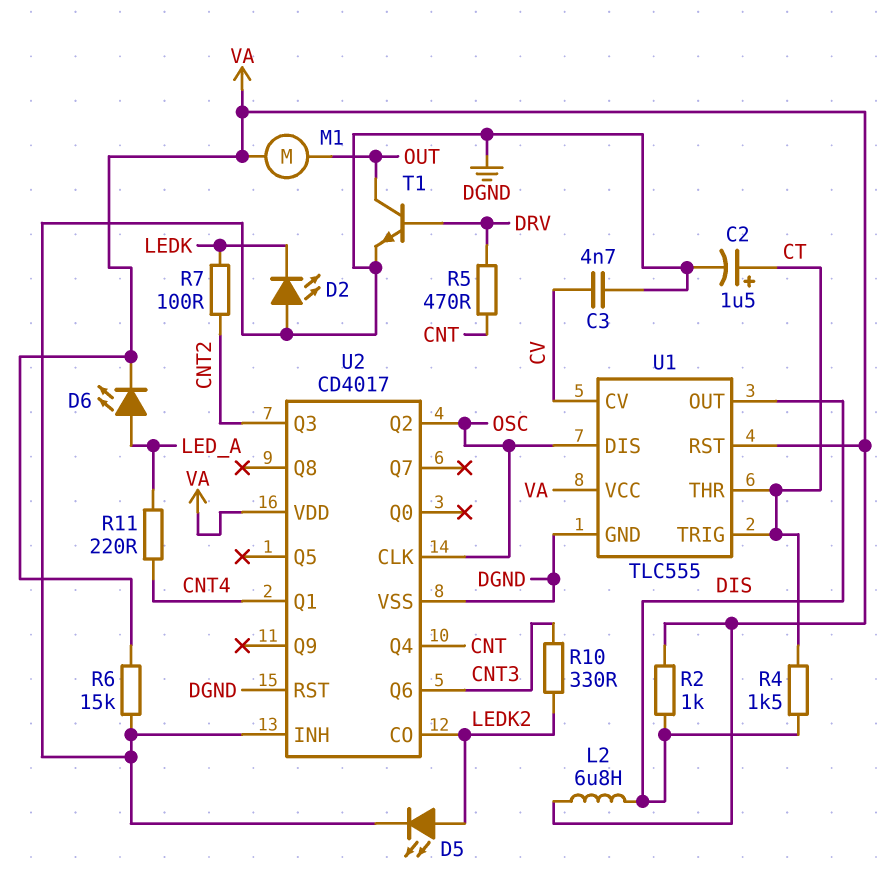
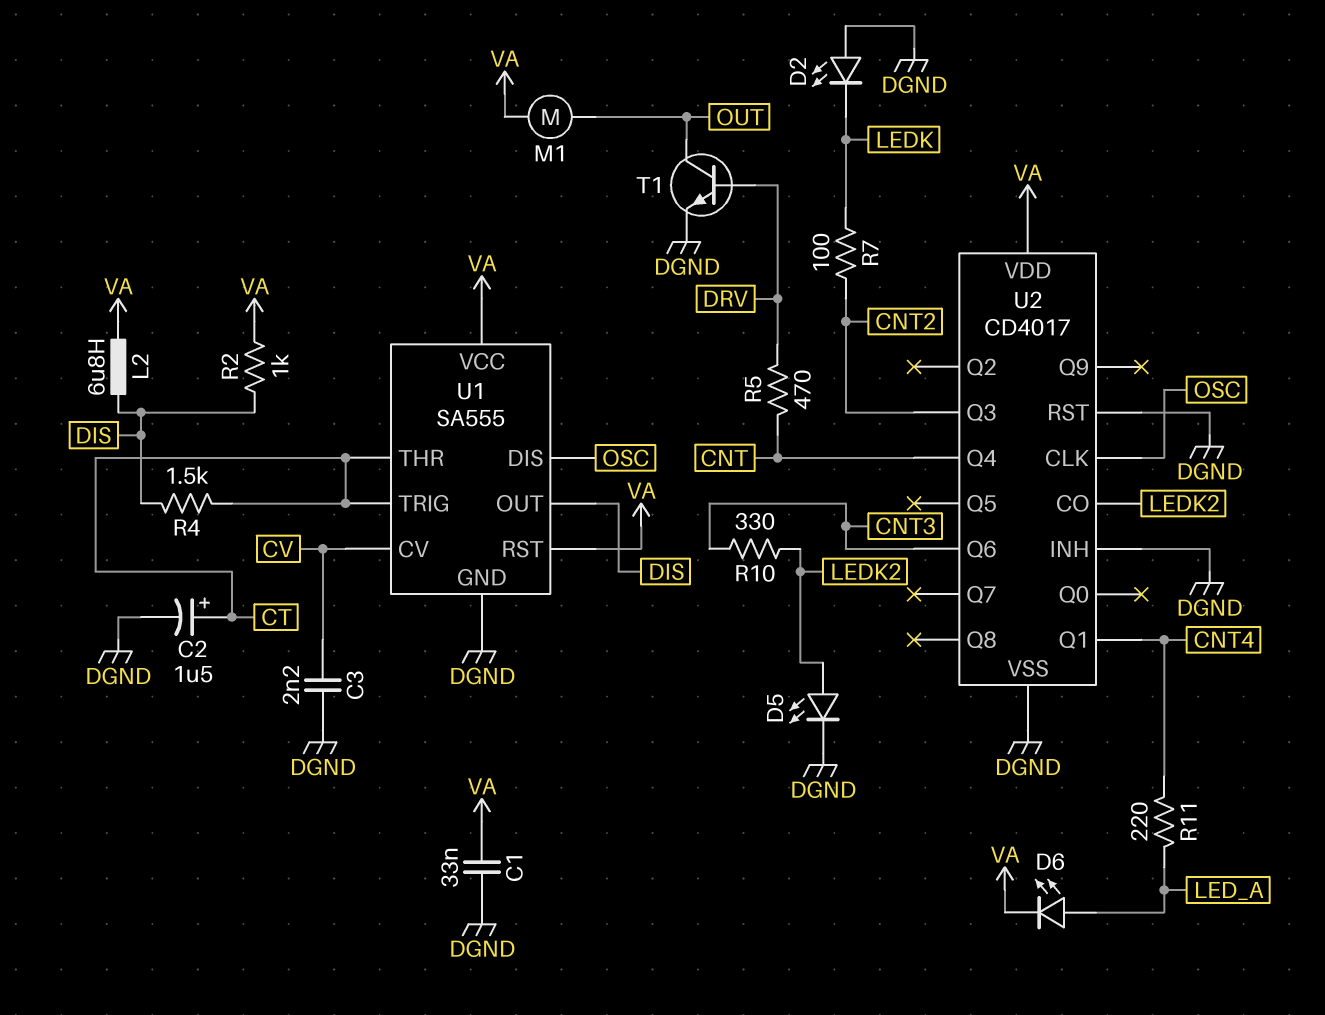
C1: none -> 33nF (DGND, VA)
C3: 4.7nF (CV, DGND) -> 2.2nF (CV, DGND)
R6: 15k (DGND, VA) -> none
U1: TLC555 -> SA555
U2 pin Q2: OSC -> none

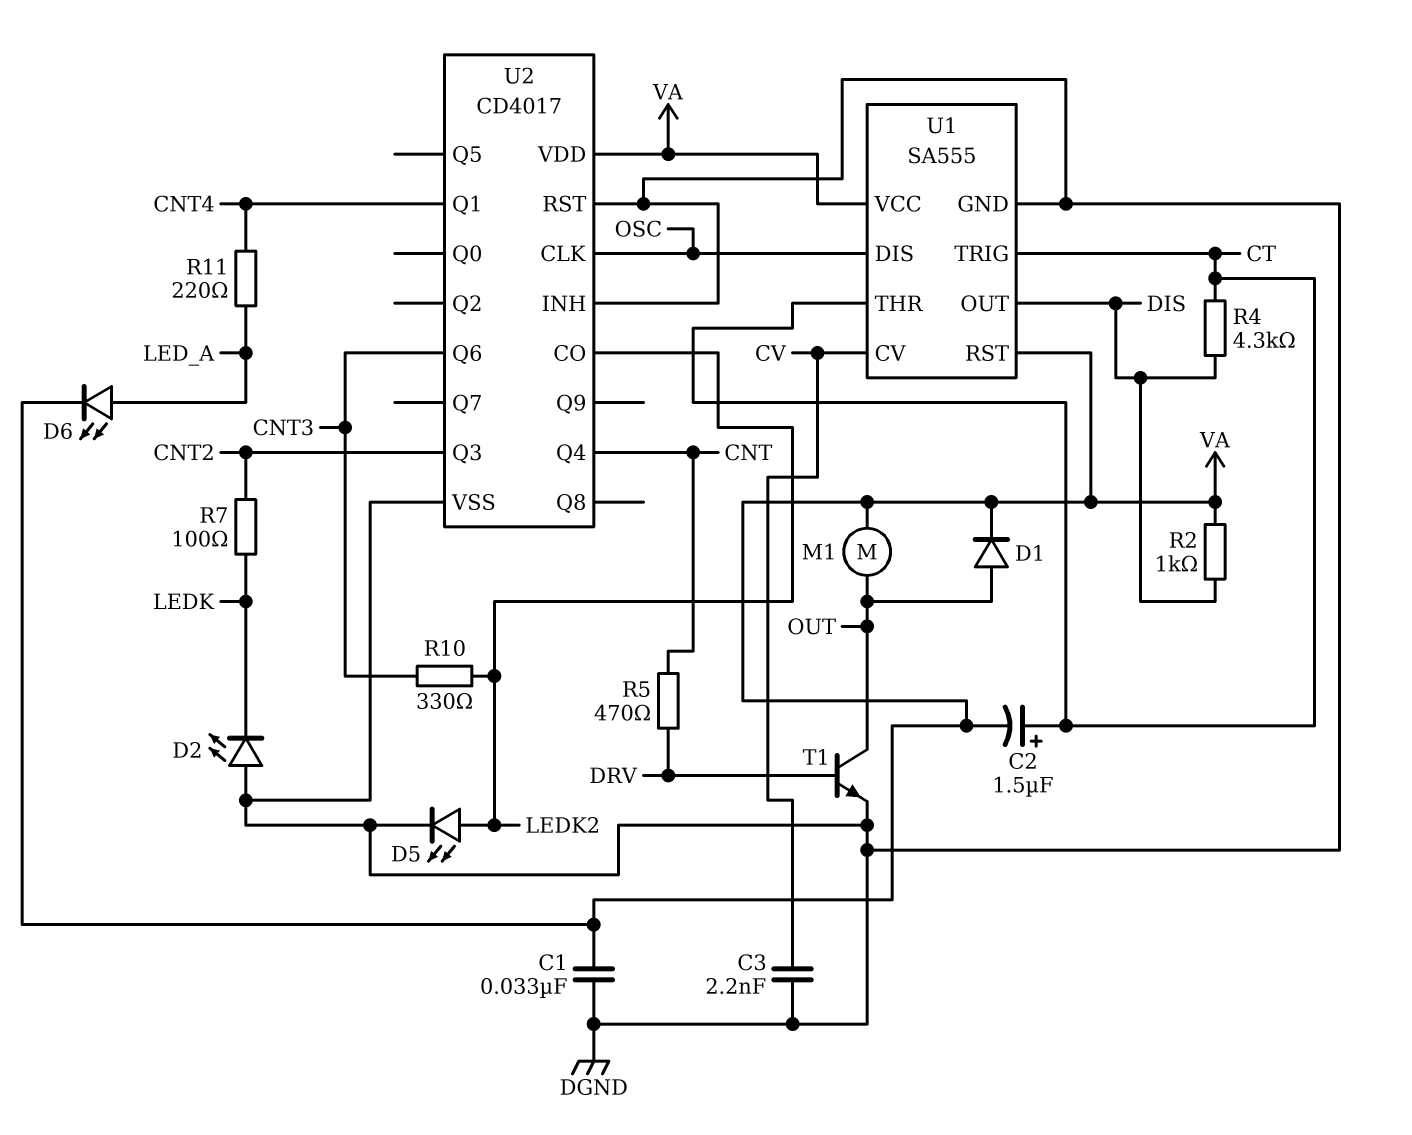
C2: 1.5uF (plus CT, minus DGND) -> 1.5uF (plus CT, minus VA)
D1: none -> diode (A OUT, K VA)
L2: 6.8uH (DIS, VA) -> none
R4: 1.5k (CT, DIS) -> 4.3k (CT, DIS)

